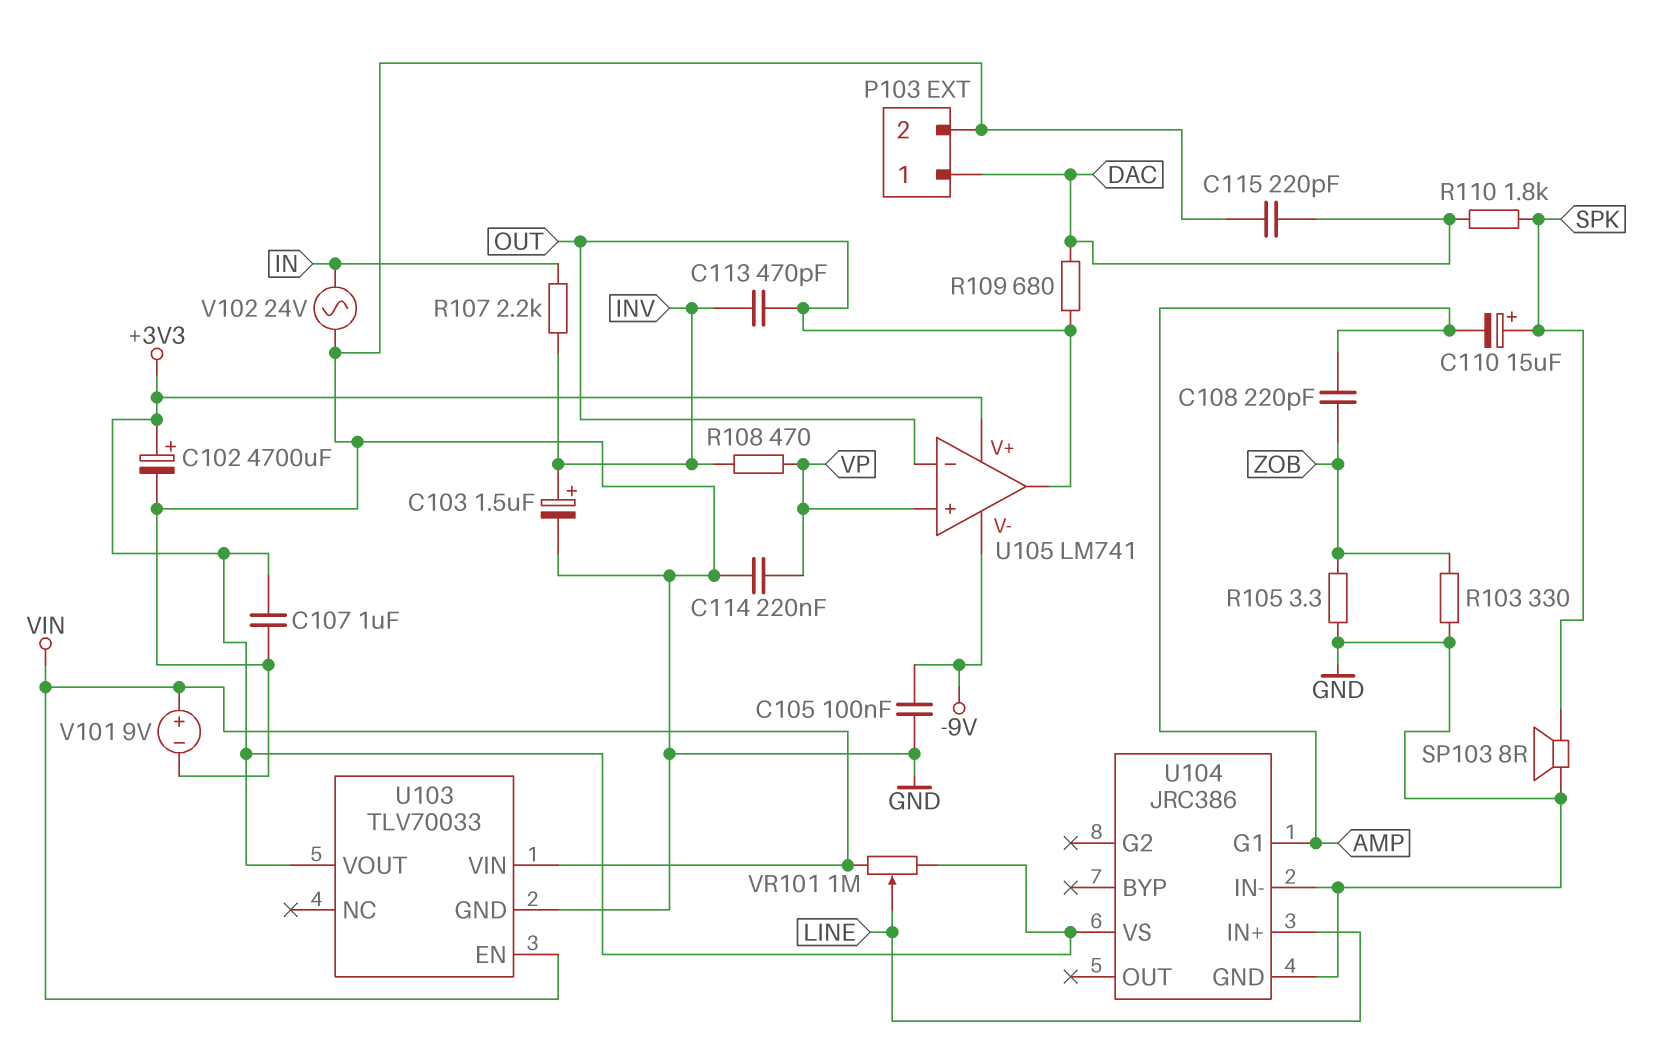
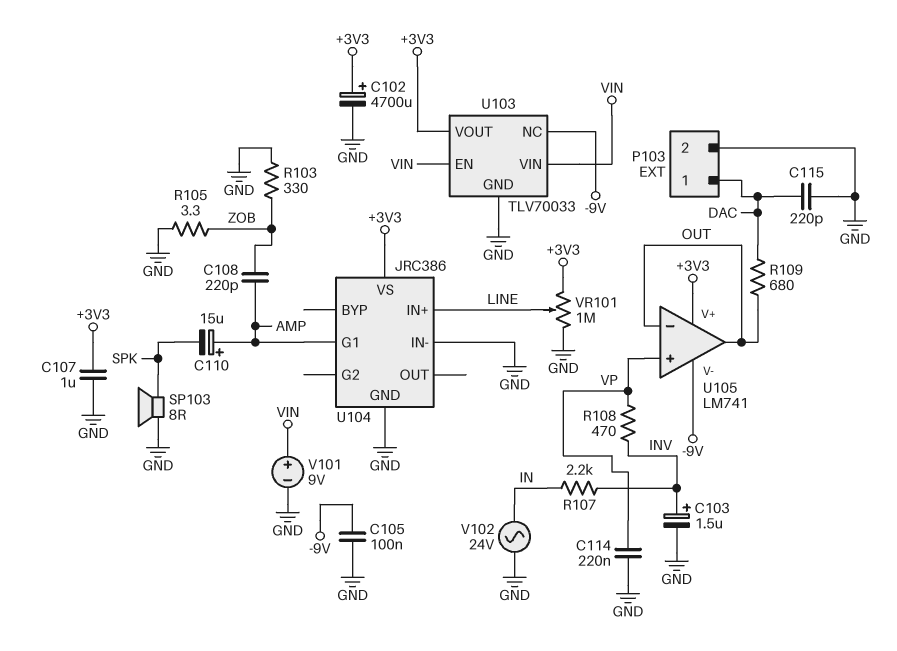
C110: 15uF (plus SPK, minus AMP) -> 15uF (plus AMP, minus SPK)
C113: 470pF (INV, OUT) -> none
R110: 1.8k (DAC, SPK) -> none
U103 pin NC: none -> -9V
VR101: 1M (+3V3, VIN, wiper LINE) -> 1M (+3V3, GND, wiper LINE)

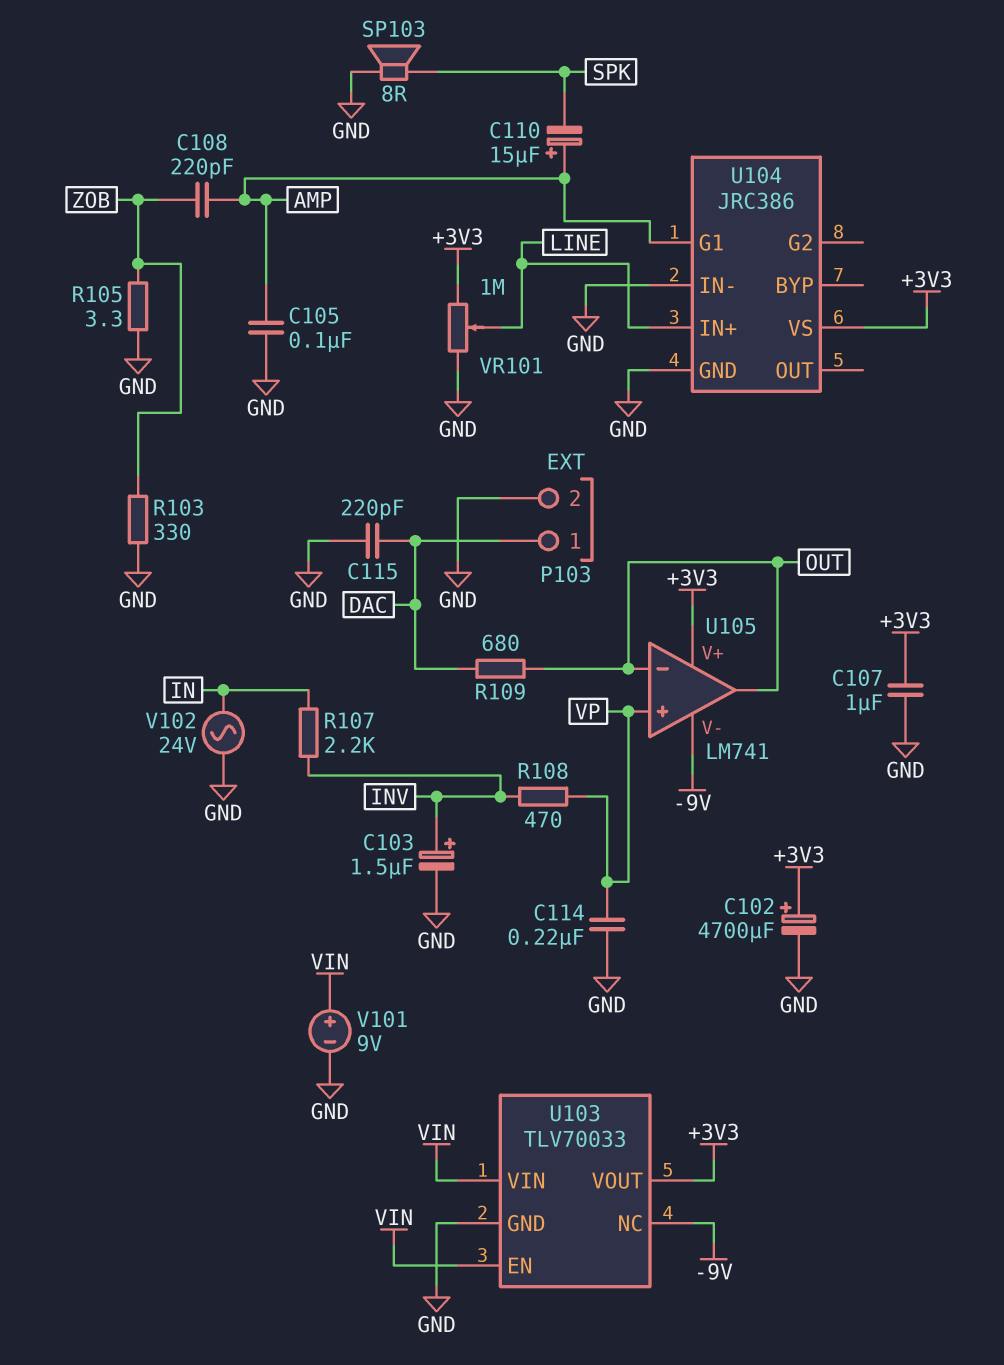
C105: 100nF (-9V, GND) -> 100nF (AMP, GND)

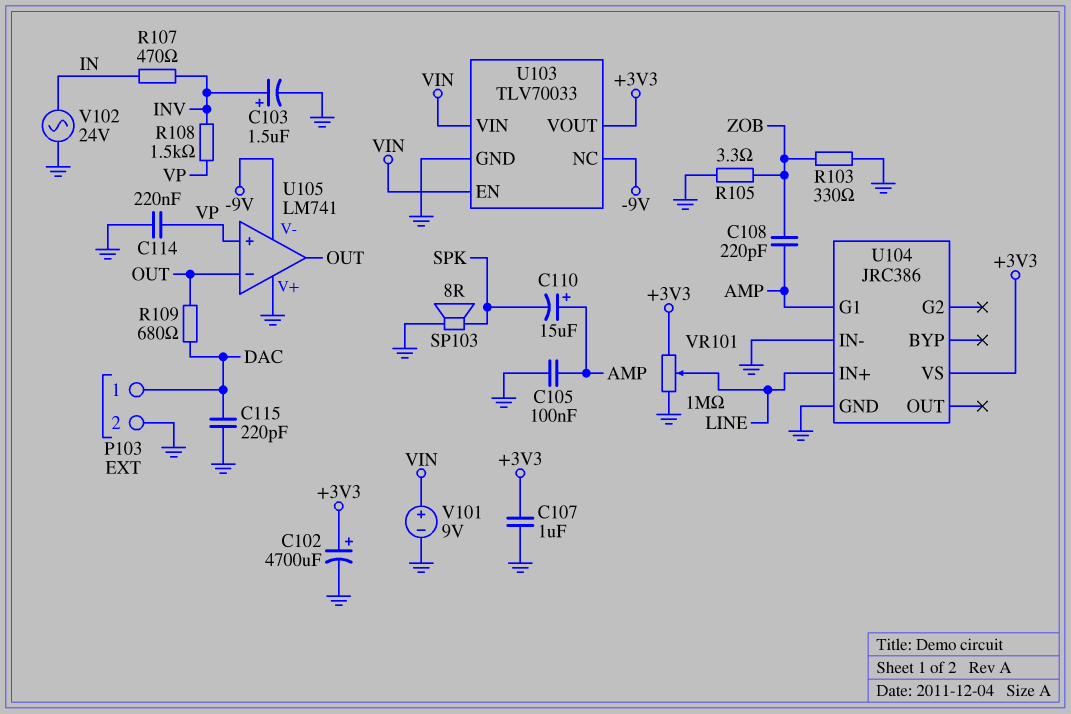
R107: 2.2k (IN, INV) -> 470 (IN, INV)
R108: 470 (INV, VP) -> 1.5k (INV, VP)
U105 pin V+: +3V3 -> GND

